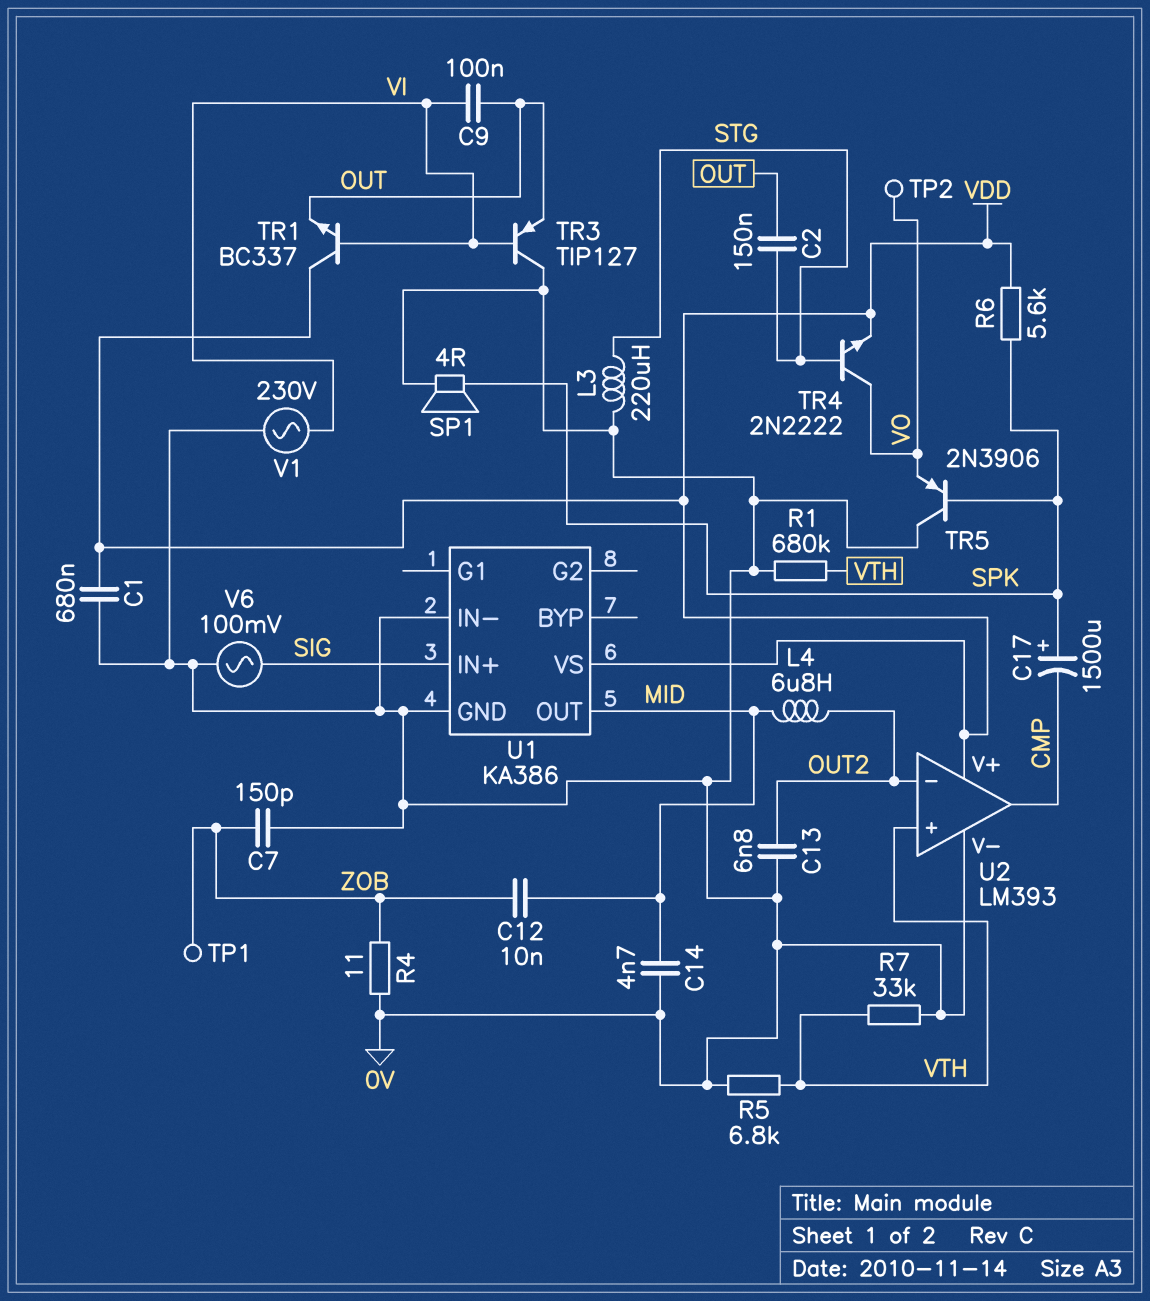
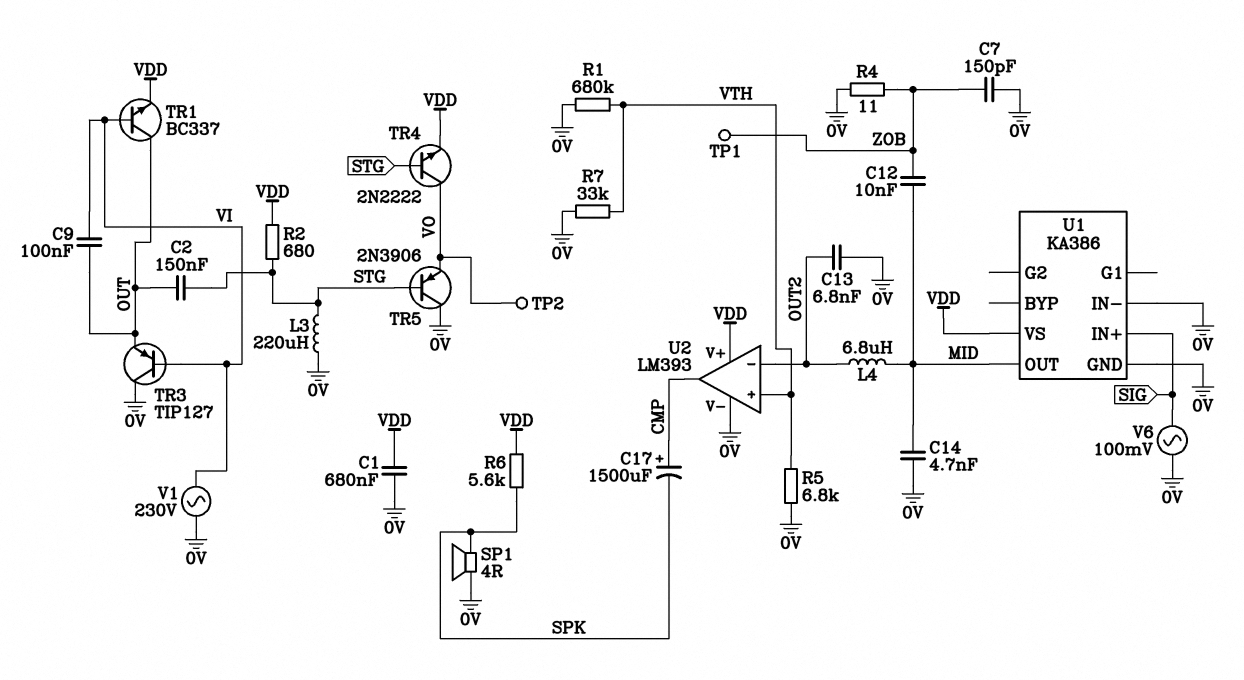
C17: 1500uF (plus SPK, minus CMP) -> 1500uF (plus CMP, minus SPK)
R2: none -> 680 (STG, VDD)
TR1: NPN BC337 (B VI, C VDD, E OUT) -> NPN BC337 (B VI, C OUT, E VDD)
TR5: PNP 2N3906 (B SPK, C 0V, E VO) -> PNP 2N3906 (B STG, C 0V, E VO)

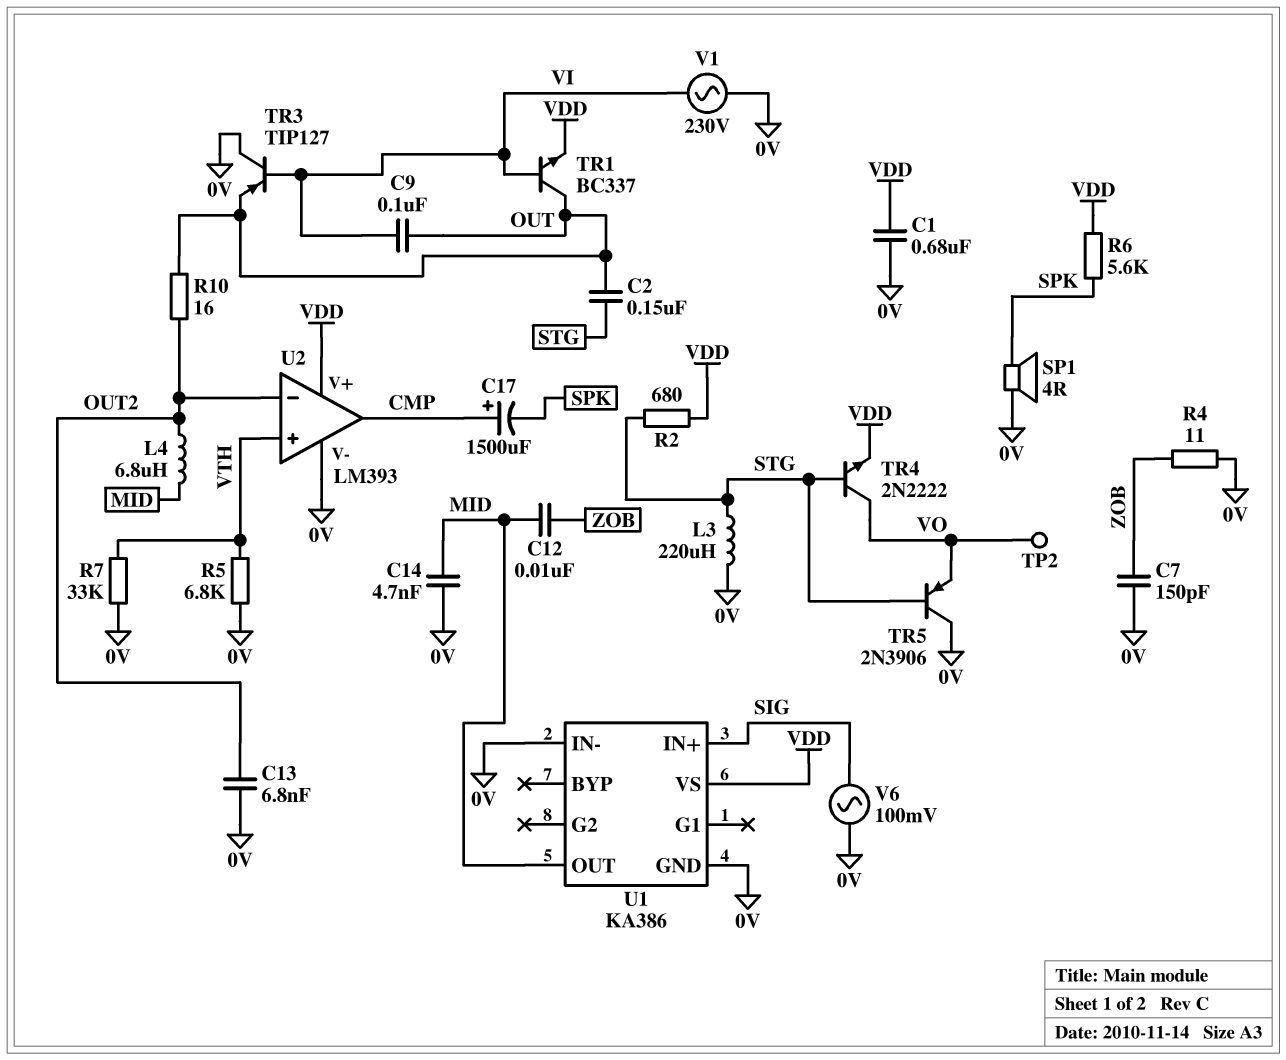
R1: 680k (0V, VTH) -> none
R10: none -> 16 (OUT, OUT2)
TP1: test point (ZOB) -> none

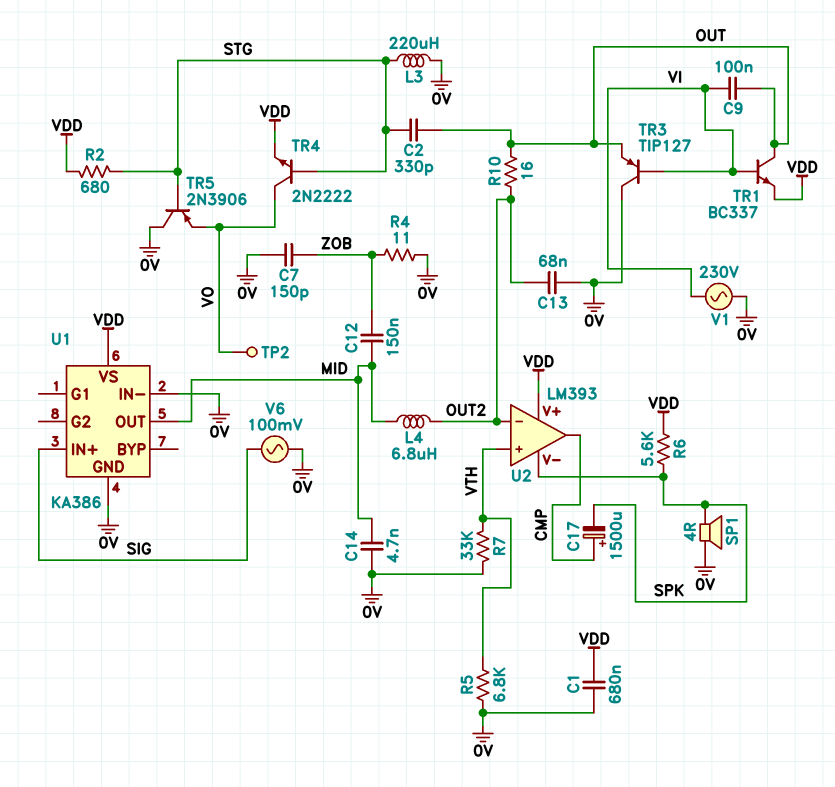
C2: 150nF (OUT, STG) -> 330pF (OUT, STG)
C12: 10nF (MID, ZOB) -> 150nF (MID, ZOB)
C13: 6.8nF (0V, OUT2) -> 68nF (0V, OUT2)
U2 pin V-: 0V -> SPK

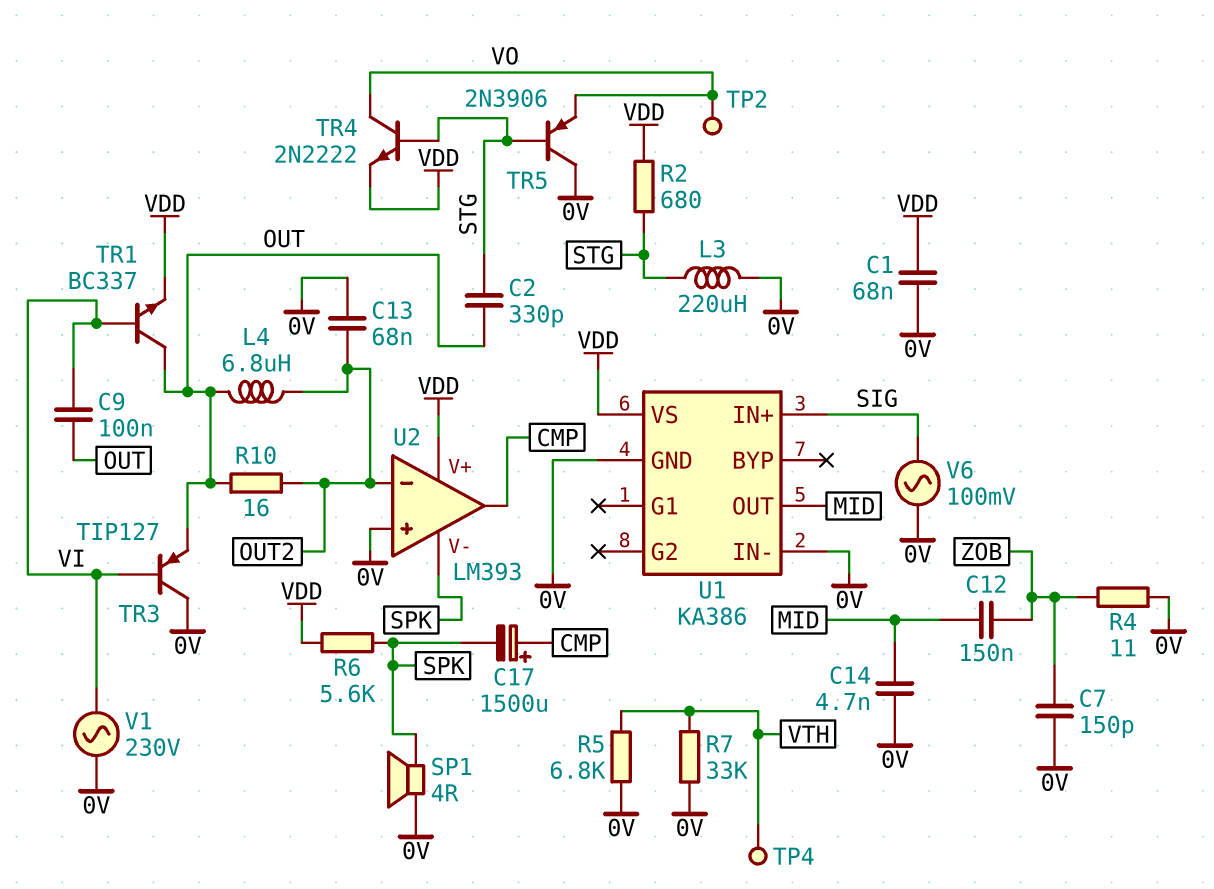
C1: 680nF (0V, VDD) -> 68nF (0V, VDD)
L4: 6.8uH (MID, OUT2) -> 6.8uH (OUT, OUT2)
TP4: none -> test point (VTH)
U2 pin in+: VTH -> 0V

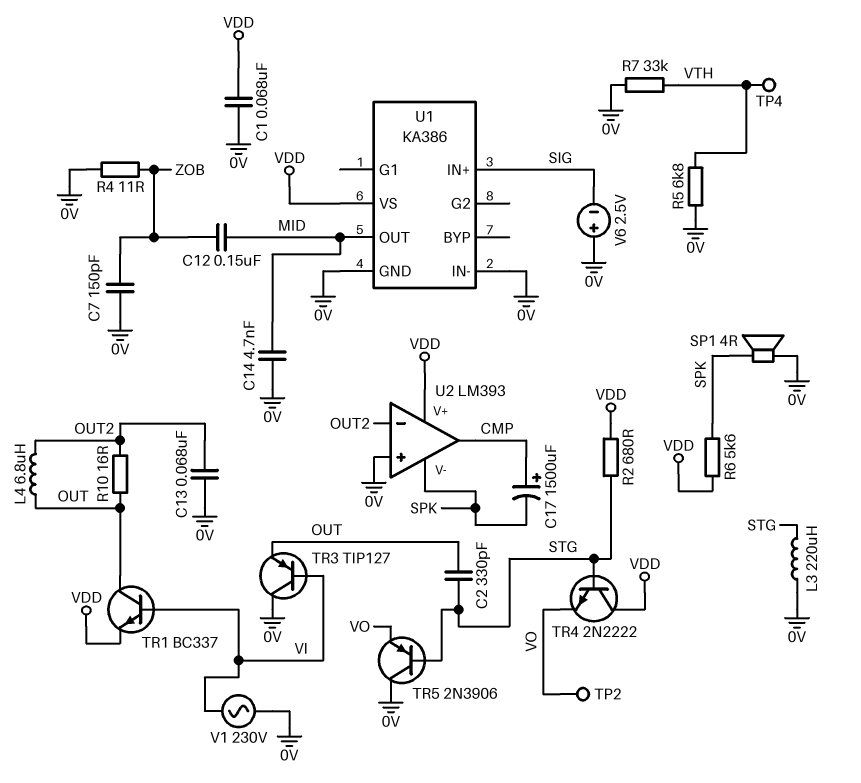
C9: 100nF (OUT, VI) -> none
TR4: NPN 2N2222 (B STG, C VO, E VDD) -> NPN 2N2222 (B STG, C VDD, E VO)
V6: AC 100mV (0V, SIG) -> 2.5V (plus 0V, minus SIG)

